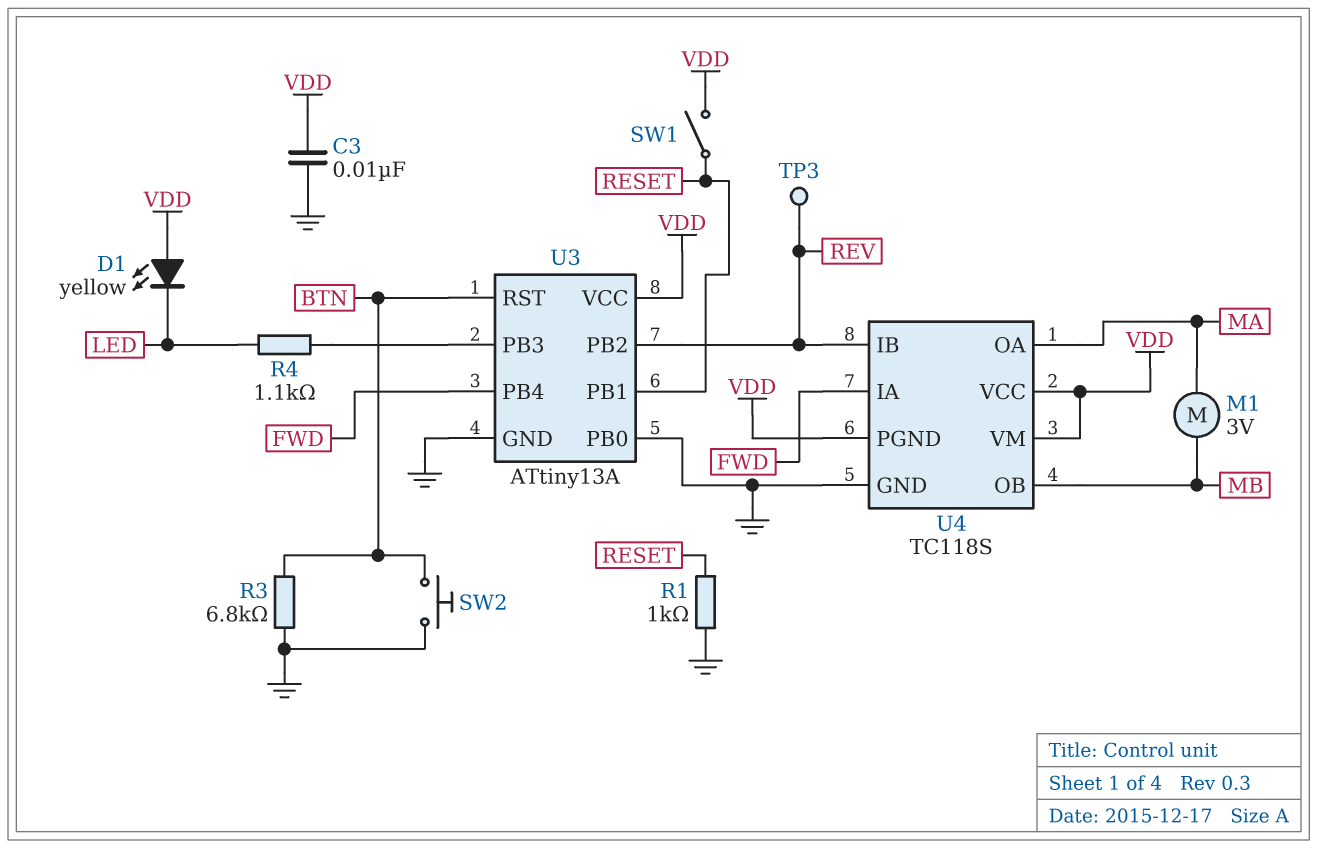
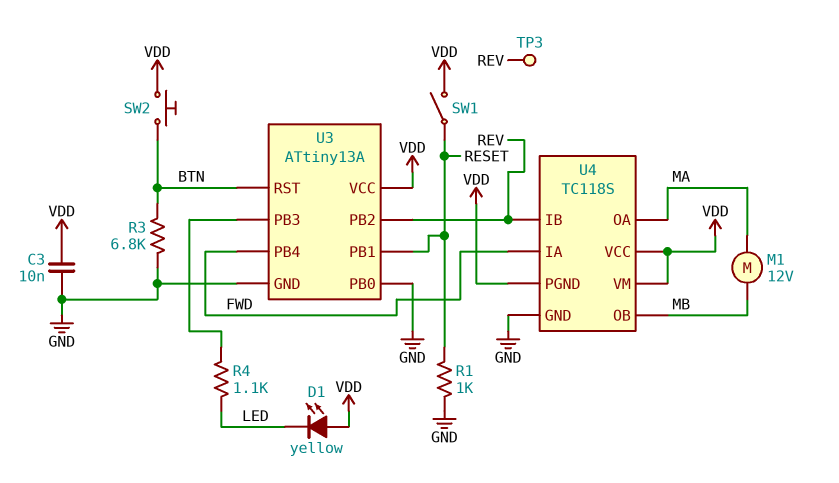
M1: motor 3V (MA, MB) -> motor 12V (MA, MB)
SW2: button (BTN, GND) -> button (BTN, VDD)

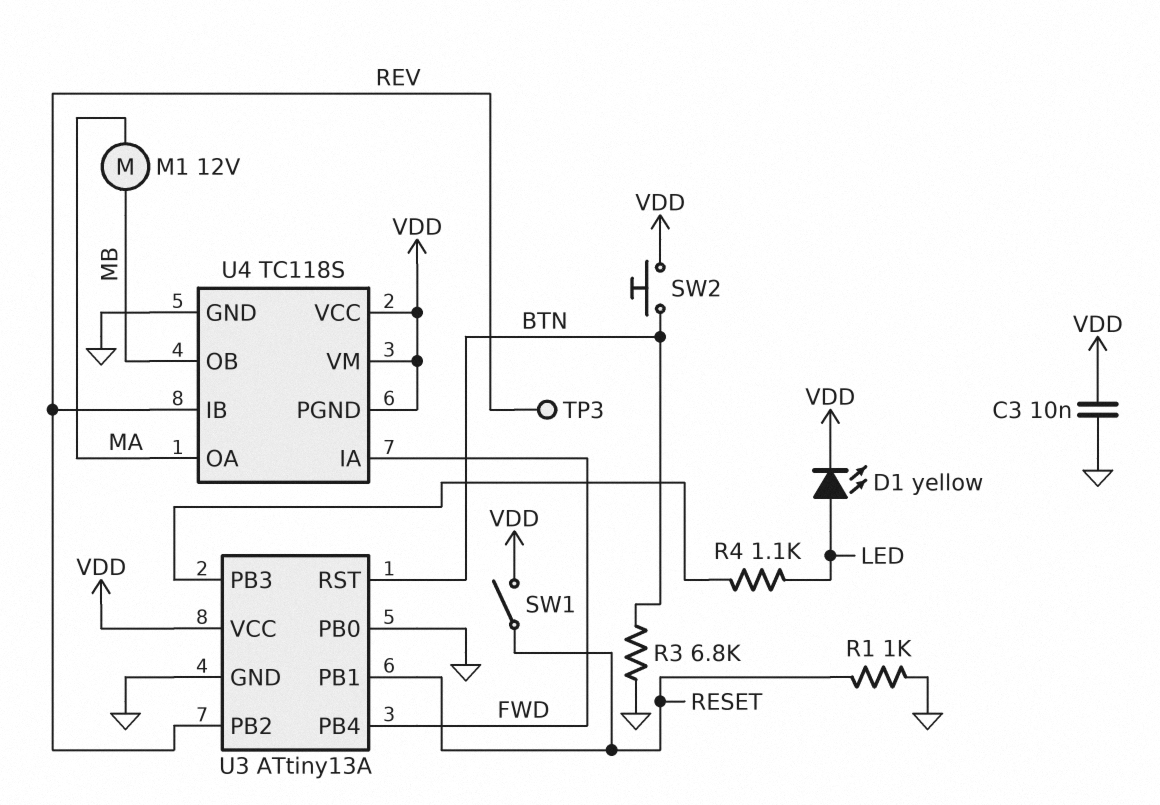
D1: LED yellow (A VDD, K LED) -> LED yellow (A LED, K VDD)

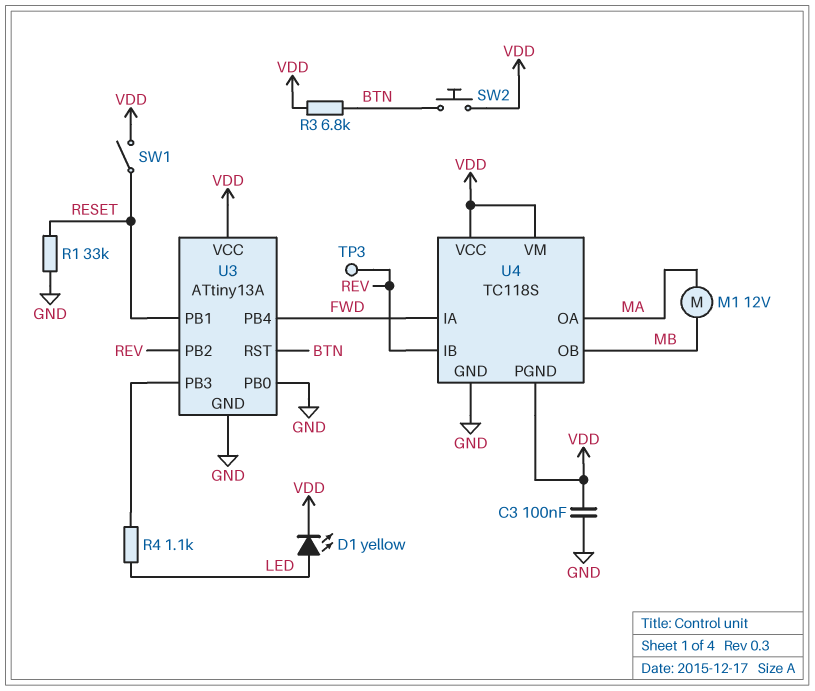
C3: 10nF (GND, VDD) -> 100nF (GND, VDD)
R1: 1k (GND, RESET) -> 33k (GND, RESET)
R3: 6.8k (BTN, GND) -> 6.8k (BTN, VDD)

